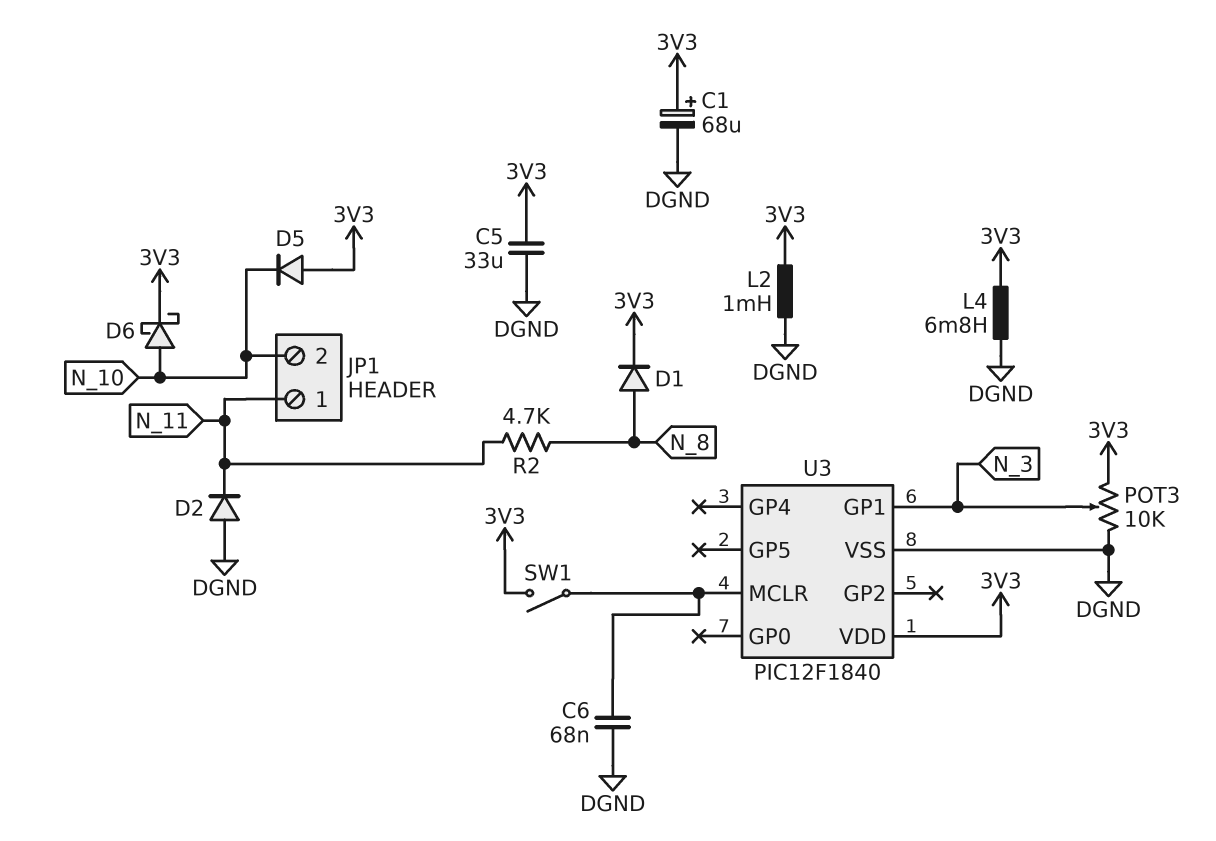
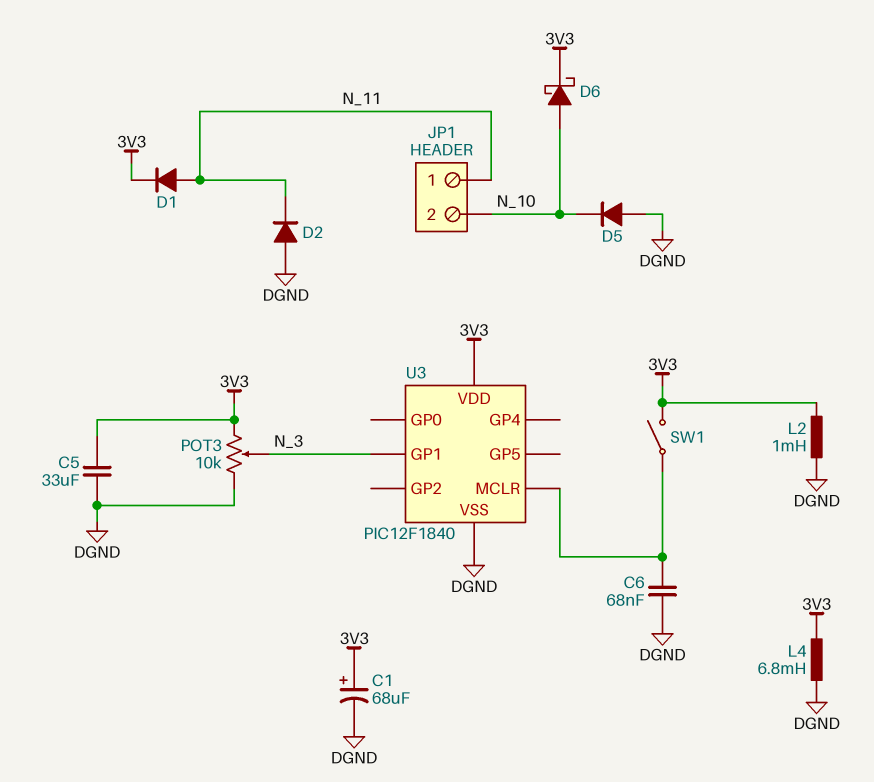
D1: diode (A N_8, K 3V3) -> diode (A N_11, K 3V3)
D5: diode (A 3V3, K N_10) -> diode (A DGND, K N_10)
R2: 4.7k (N_8, N_11) -> none

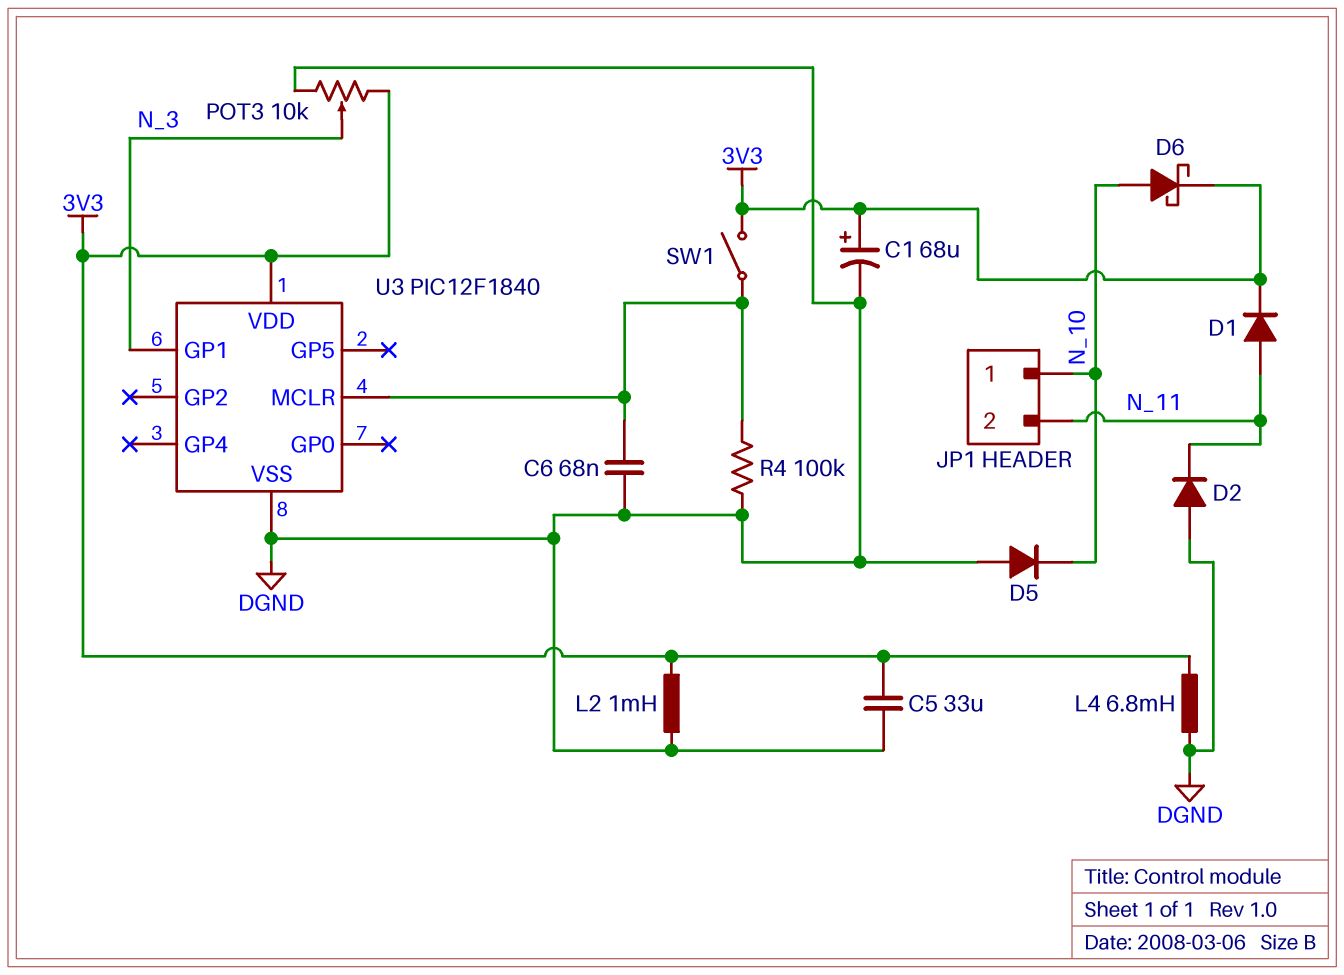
JP1 pin 1: N_11 -> N_10
JP1 pin 2: N_10 -> N_11
R4: none -> 100k (DGND, U3/MCLR)

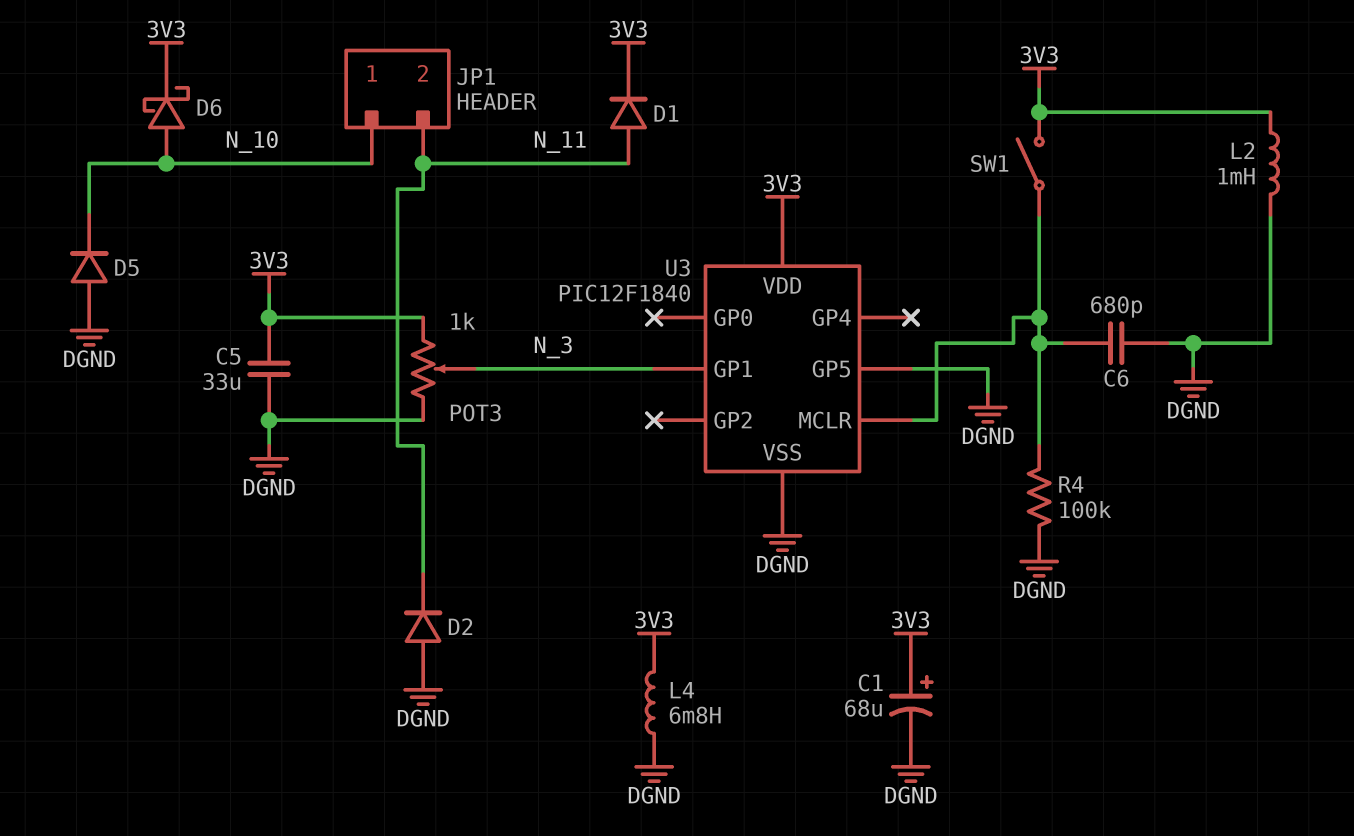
C6: 68nF (DGND, U3/MCLR) -> 680pF (DGND, U3/MCLR)
POT3: 10k (3V3, DGND, wiper N_3) -> 1k (3V3, DGND, wiper N_3)
U3 pin GP5: none -> DGND

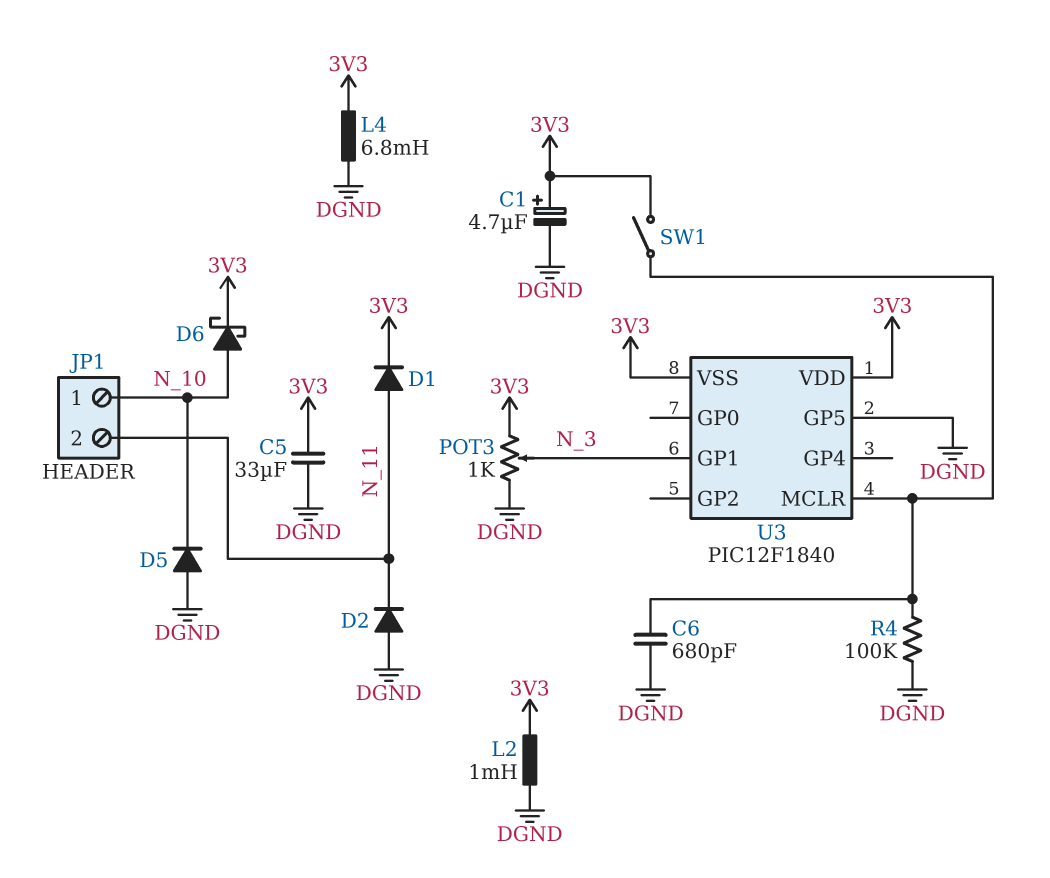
C1: 68uF (plus 3V3, minus DGND) -> 4.7uF (plus 3V3, minus DGND)
U3 pin VSS: DGND -> 3V3

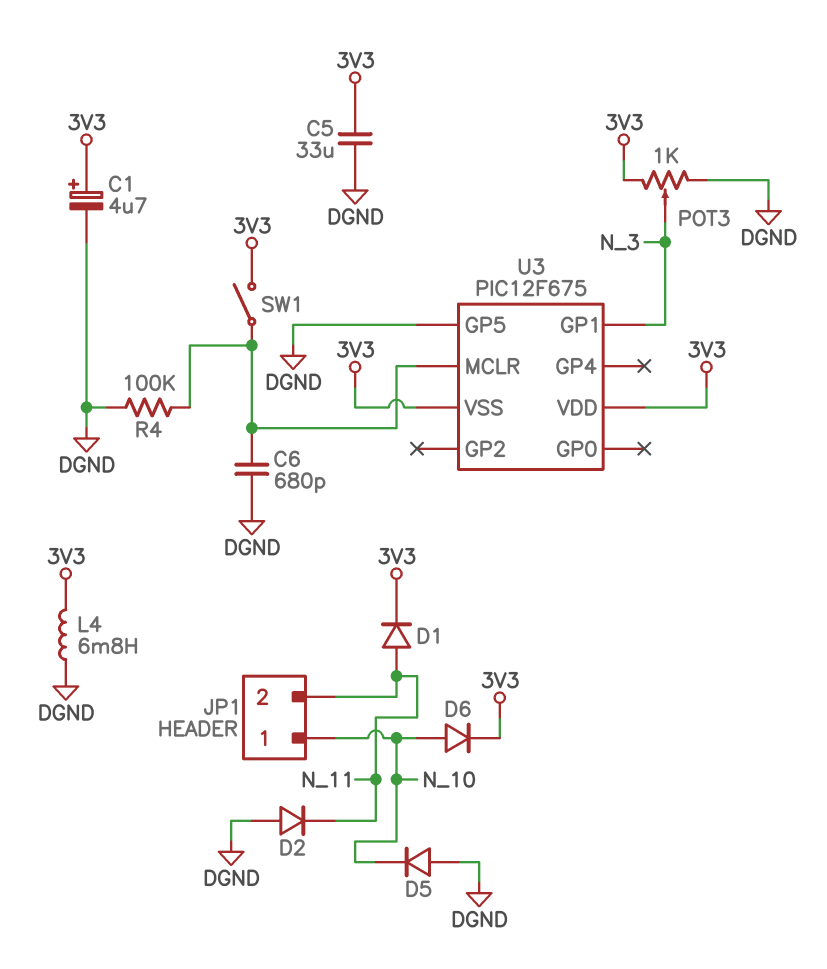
D6: schottky (A N_10, K 3V3) -> diode (A N_10, K 3V3)
L2: 1mH (3V3, DGND) -> none
U3: PIC12F1840 -> PIC12F675

